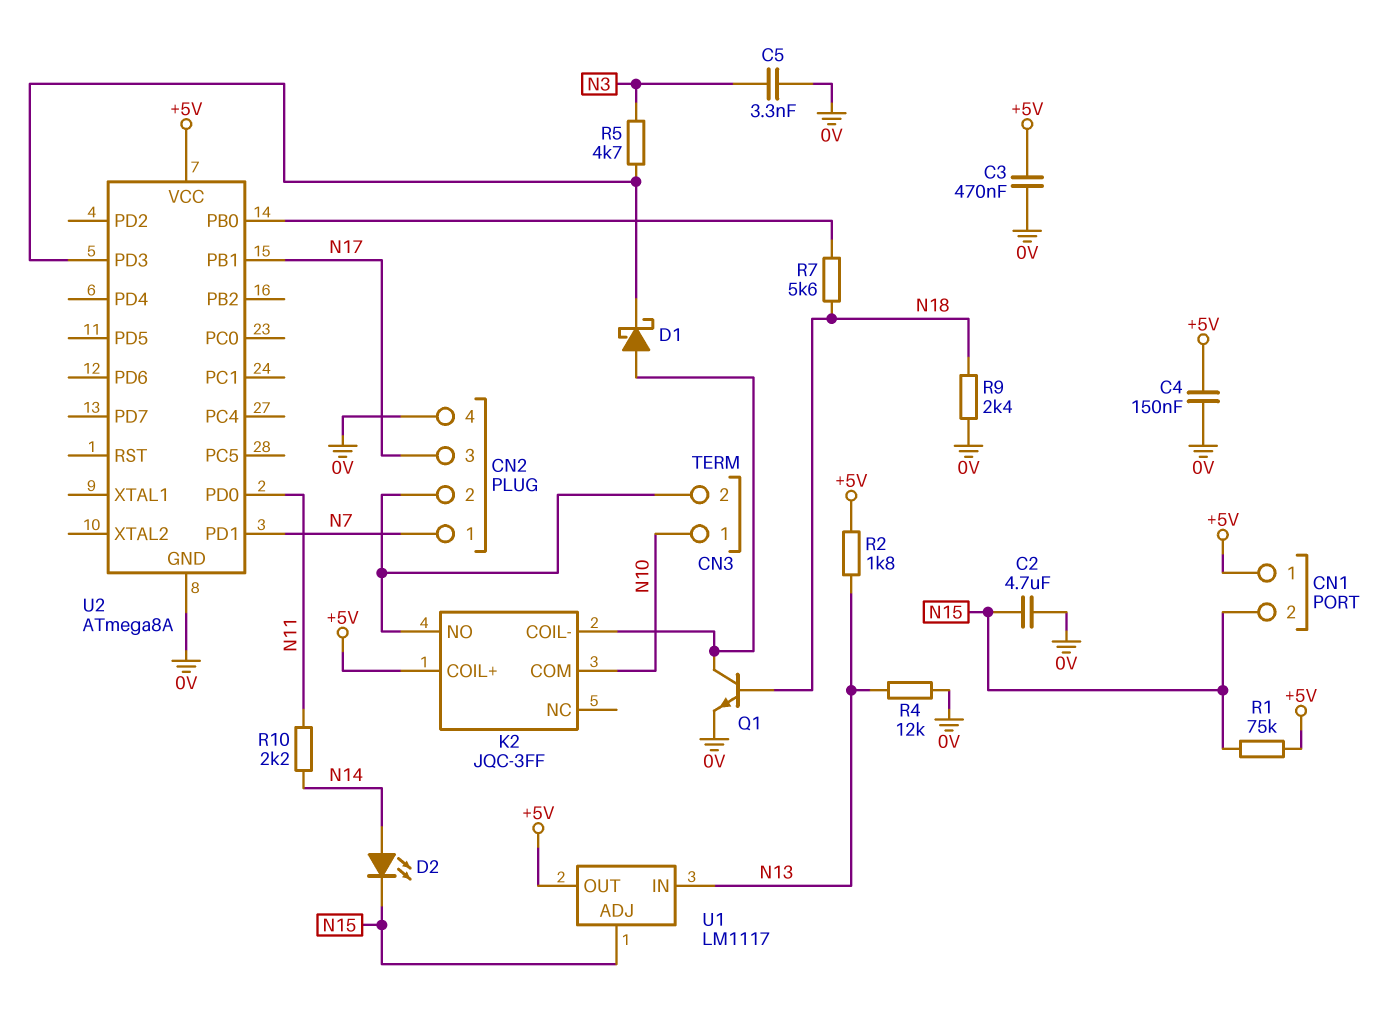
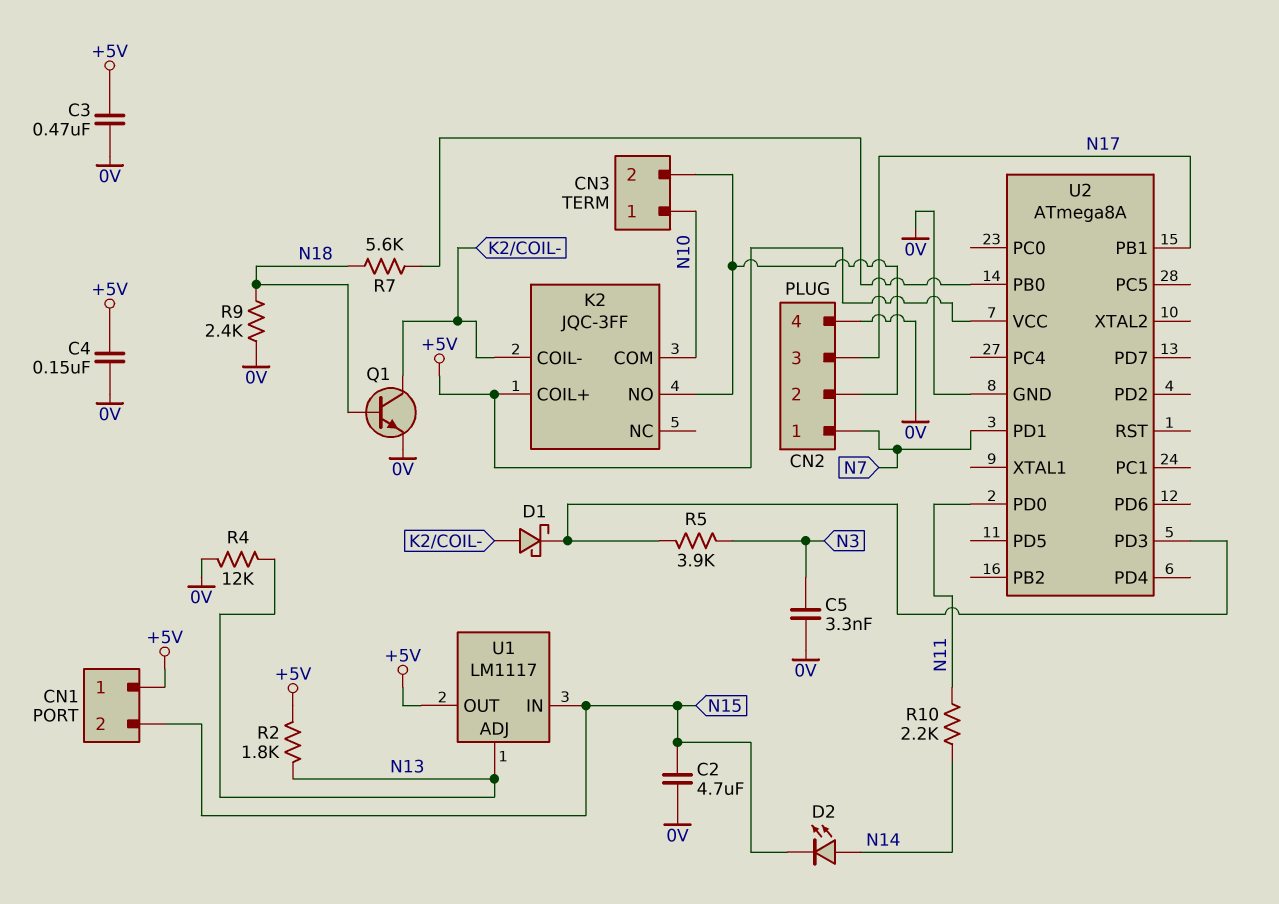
R1: 75k (+5V, N15) -> none
R5: 4.7k (N3, U2/PD3) -> 3.9k (N3, U2/PD3)
U1 pin ADJ: N15 -> N13
U1 pin IN: N13 -> N15

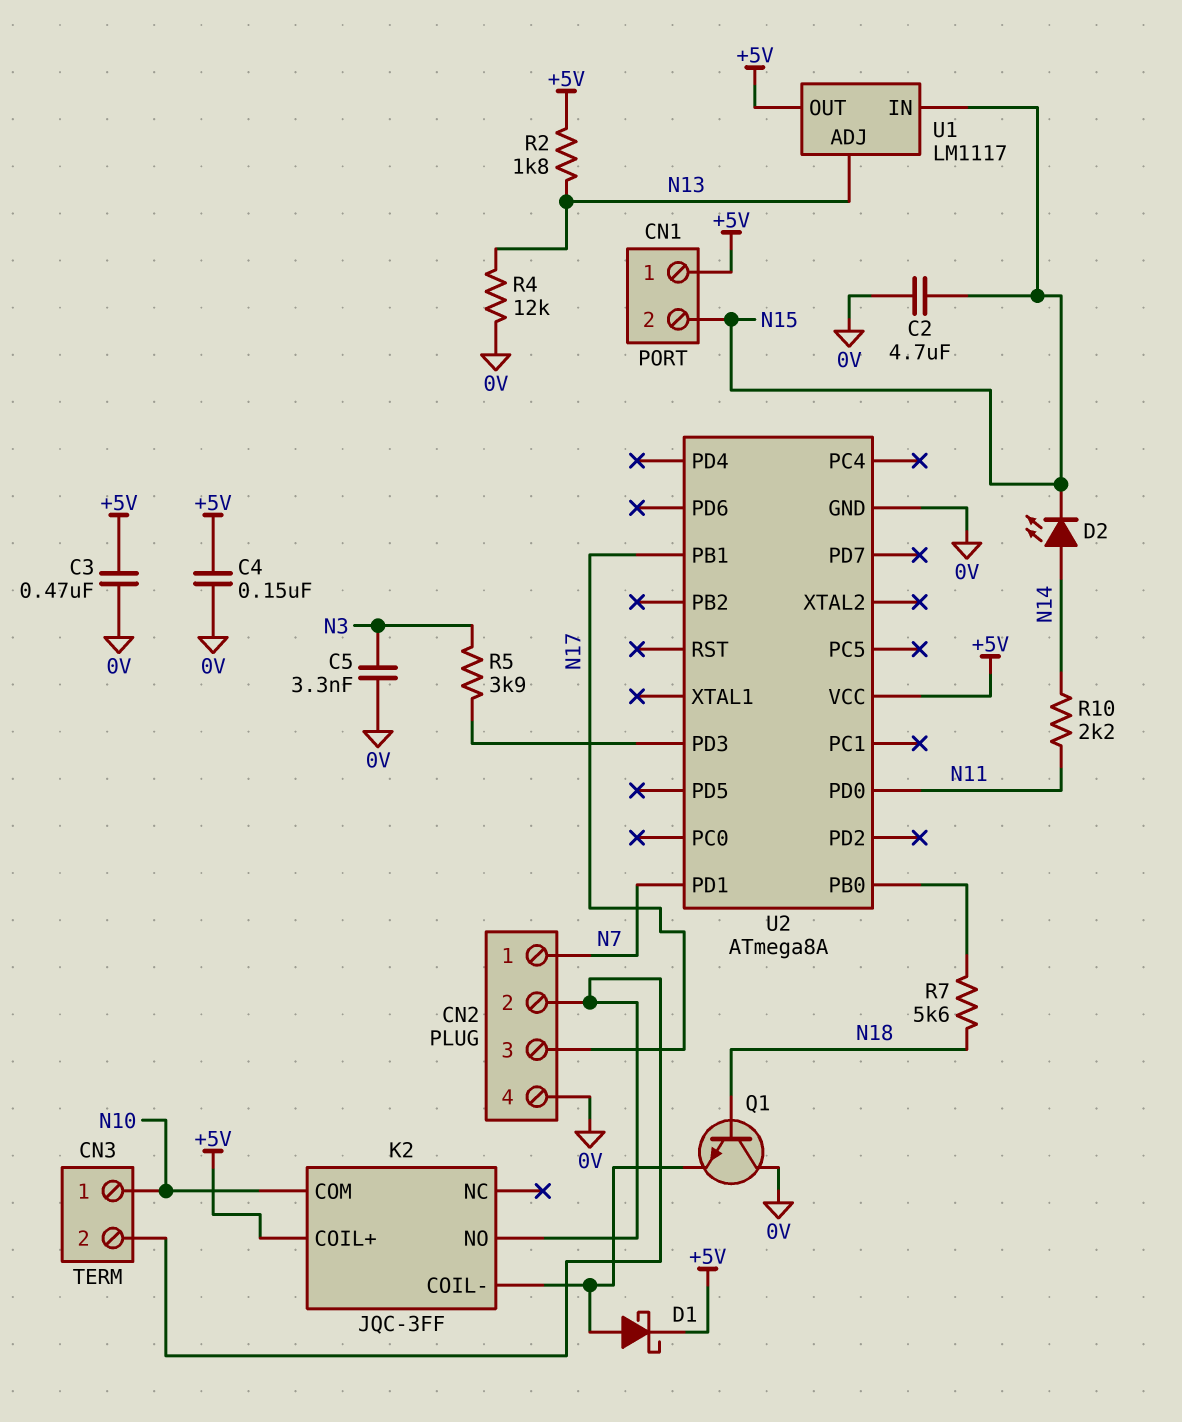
D1: schottky (A K2/COIL-, K U2/PD3) -> schottky (A K2/COIL-, K +5V)
Q1: NPN (B N18, C K2/COIL-, E 0V) -> NPN (B N18, C 0V, E K2/COIL-)
R9: 2.4k (0V, N18) -> none

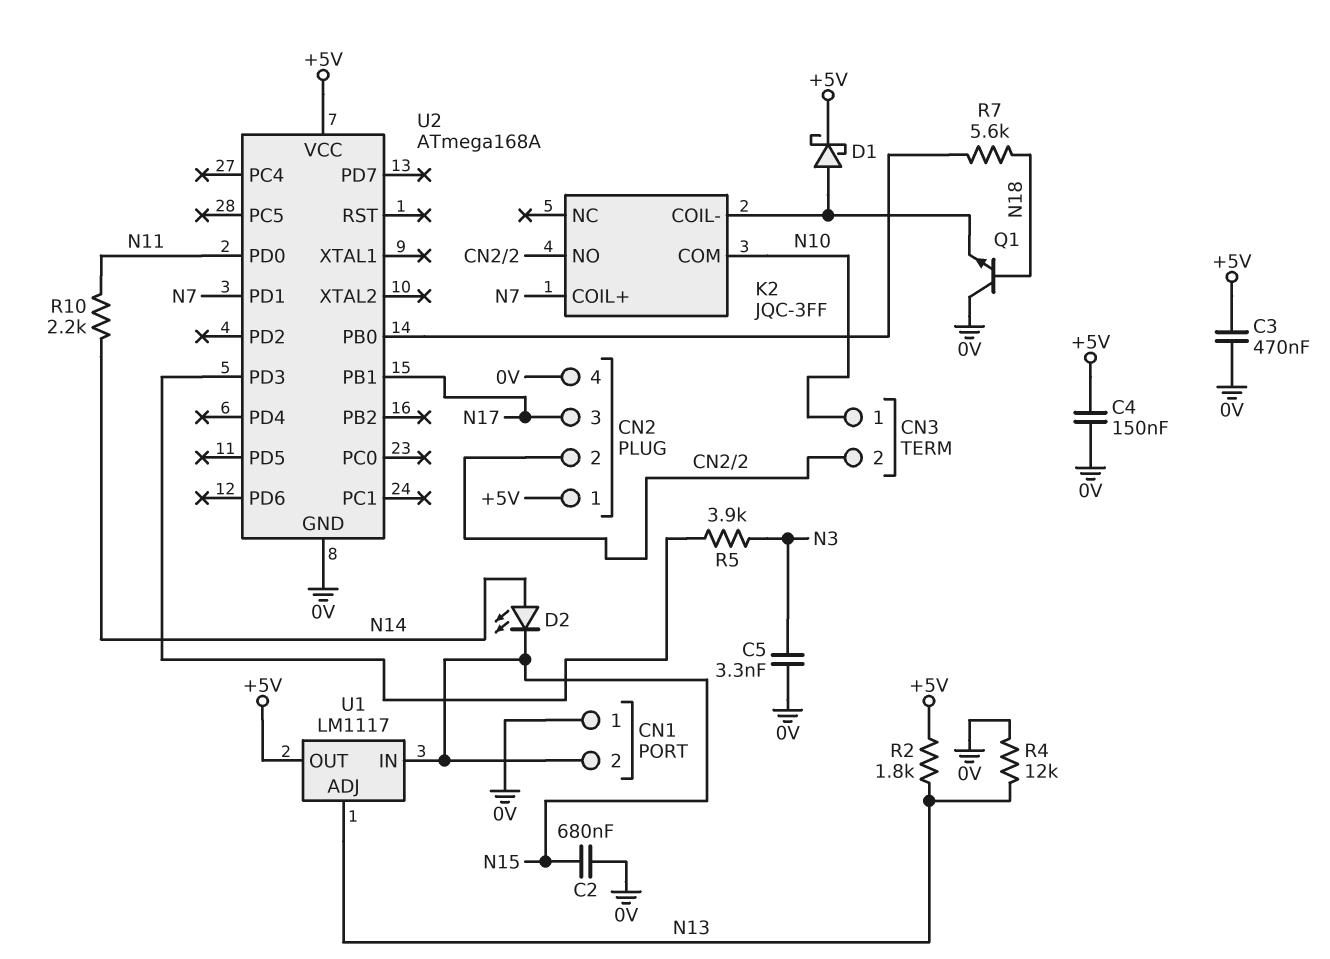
C2: 4.7uF (0V, N15) -> 680nF (0V, N15)
CN1 pin 1: +5V -> 0V
CN2 pin 1: N7 -> +5V
K2 pin COIL+: +5V -> N7
U2: ATmega8A -> ATmega168A

